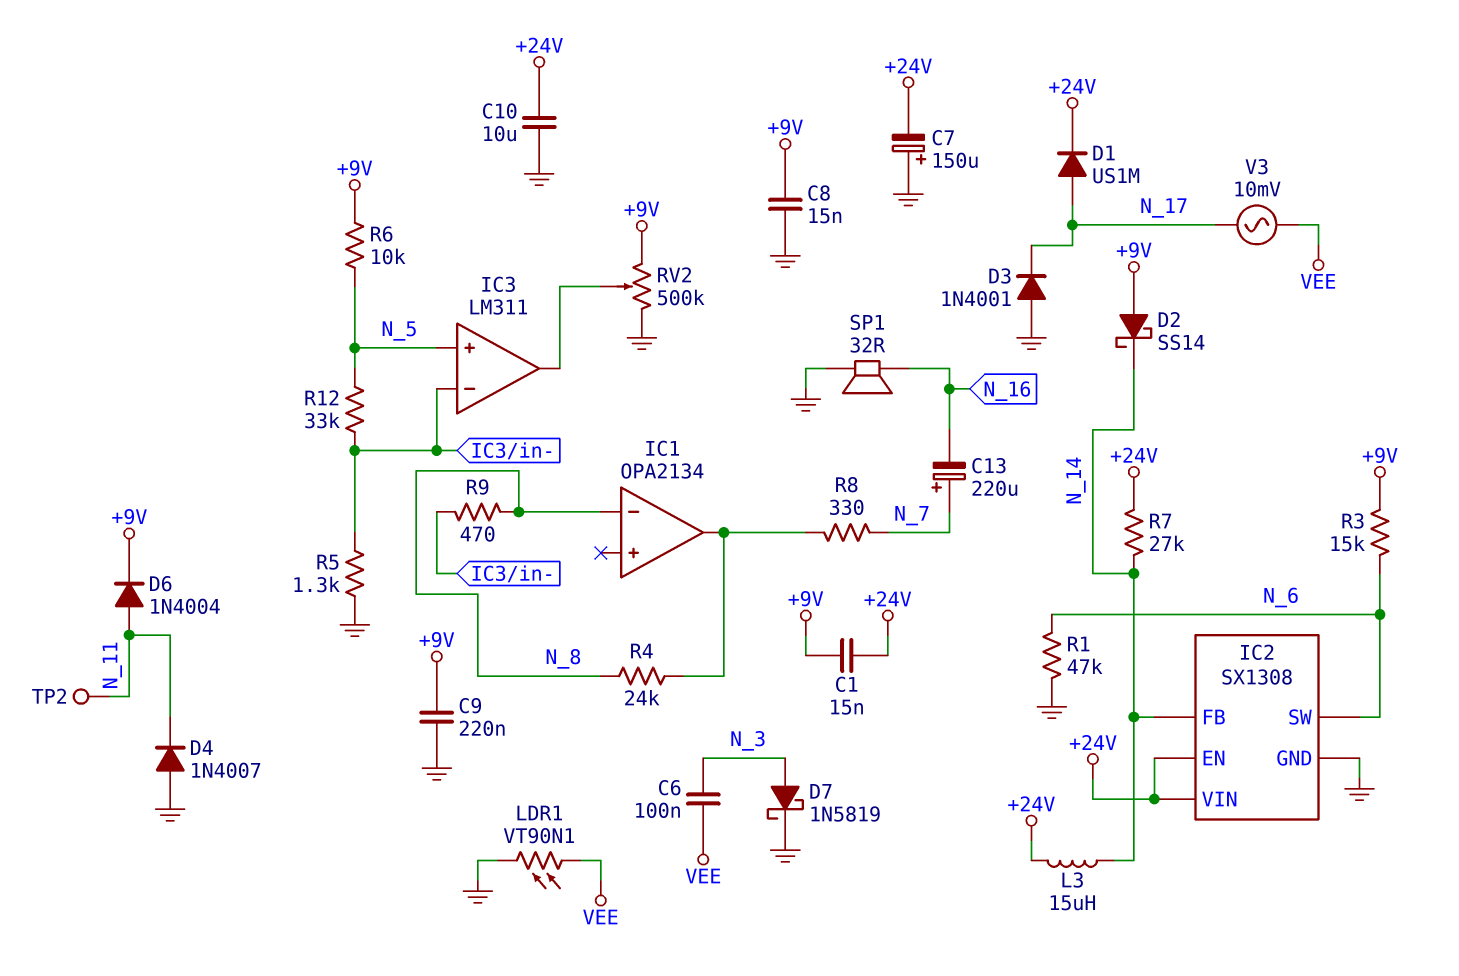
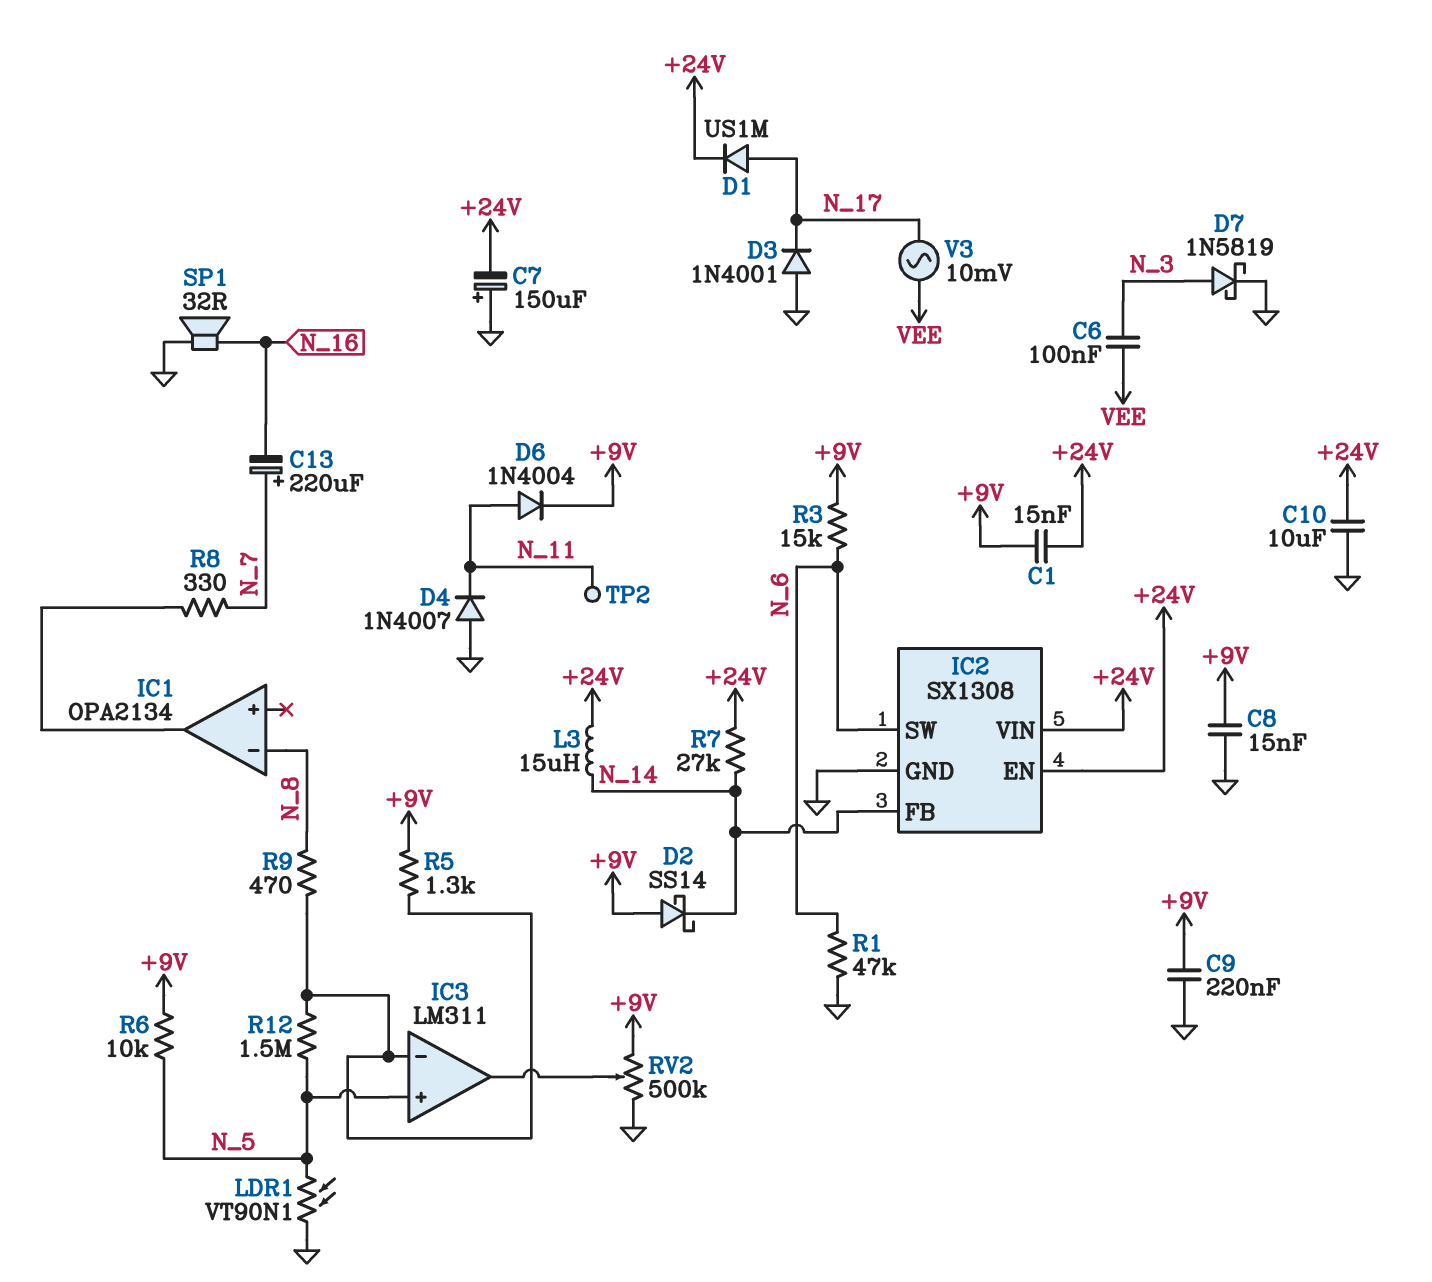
LDR1: VT90N1 (GND, VEE) -> VT90N1 (GND, N_5)
R4: 24k (IC1/out, N_8) -> none
R5: 1.3k (GND, IC3/in-) -> 1.3k (+9V, IC3/in-)
R12: 33k (IC3/in-, N_5) -> 1.5M (IC3/in-, N_5)

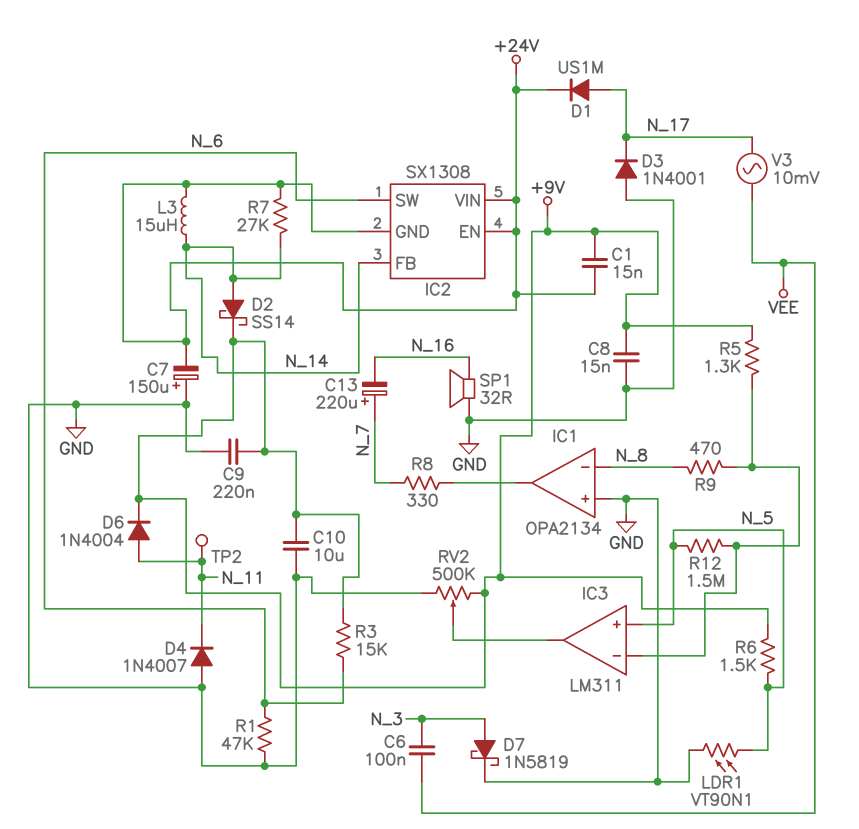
C10: 10uF (+24V, GND) -> 10uF (+9V, GND)
D2: schottky SS14 (A +9V, K N_14) -> schottky SS14 (A N_14, K +9V)
IC1 pin in+: none -> GND
IC2 pin GND: GND -> +24V
R6: 10k (+9V, N_5) -> 1.5k (+9V, N_5)

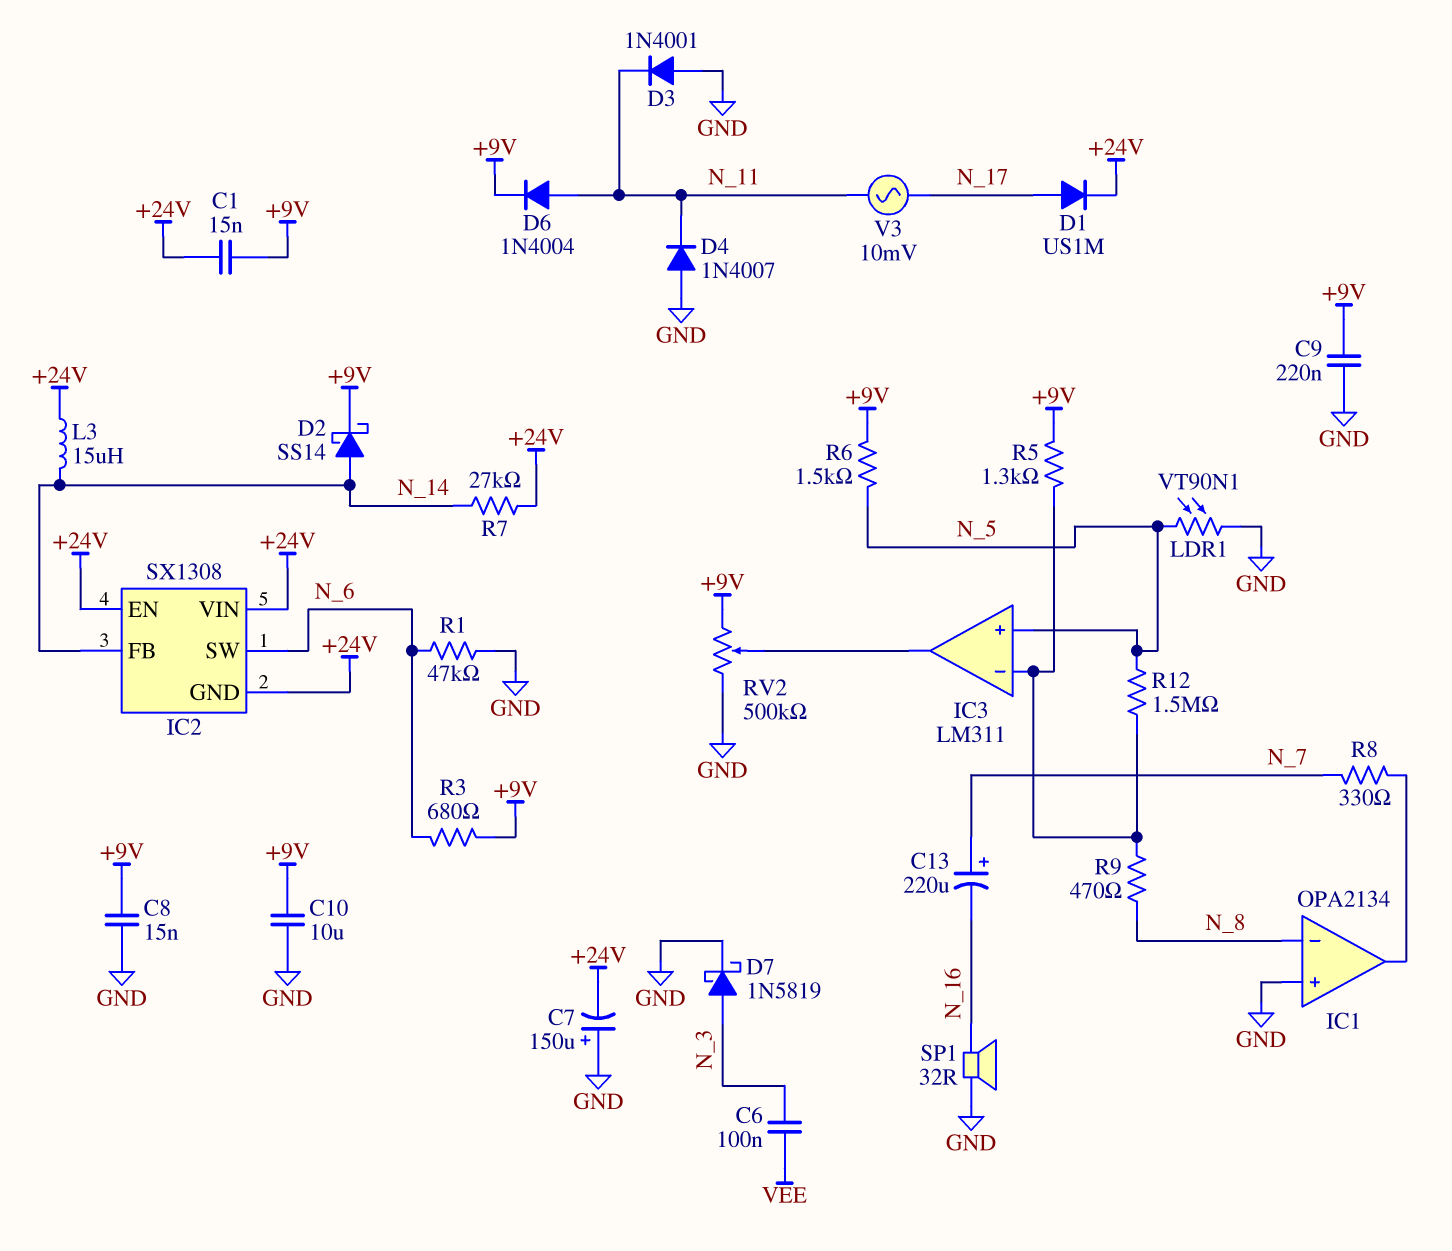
D3: diode 1N4001 (A GND, K N_17) -> diode 1N4001 (A GND, K N_11)
R3: 15k (+9V, N_6) -> 680 (+9V, N_6)
TP2: test point (N_11) -> none
V3: AC 10mV (N_17, VEE) -> AC 10mV (N_11, N_17)

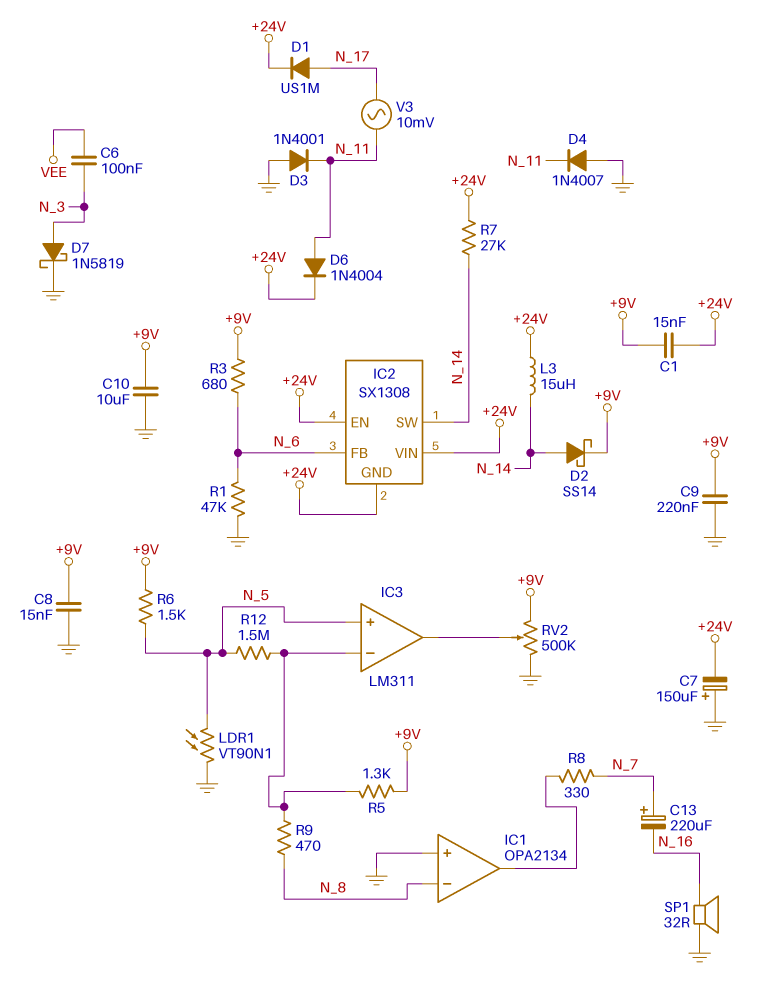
D6: diode 1N4004 (A N_11, K +9V) -> diode 1N4004 (A N_11, K +24V)
IC2 pin FB: N_14 -> N_6
IC2 pin SW: N_6 -> N_14

